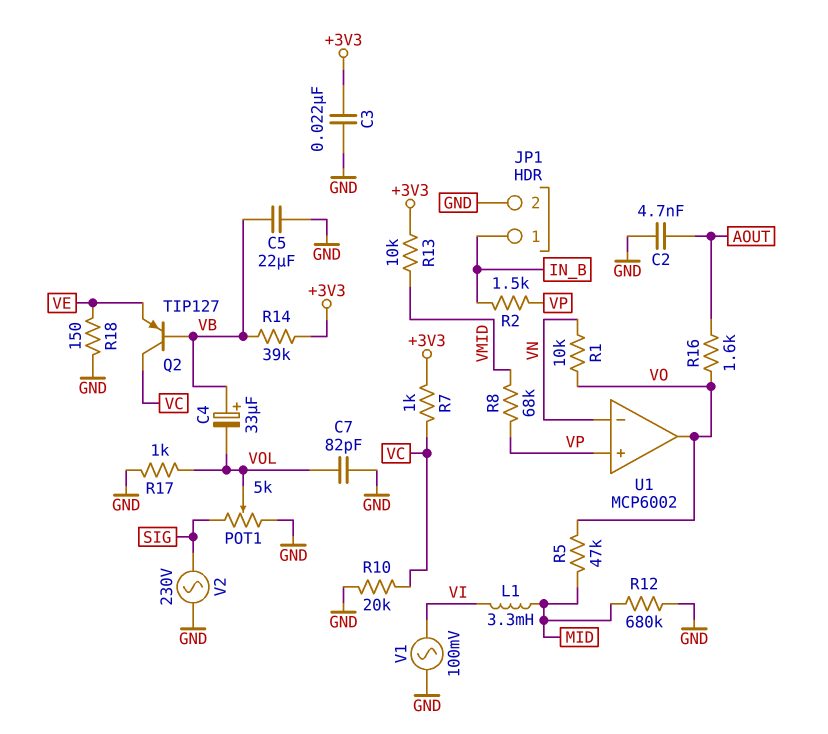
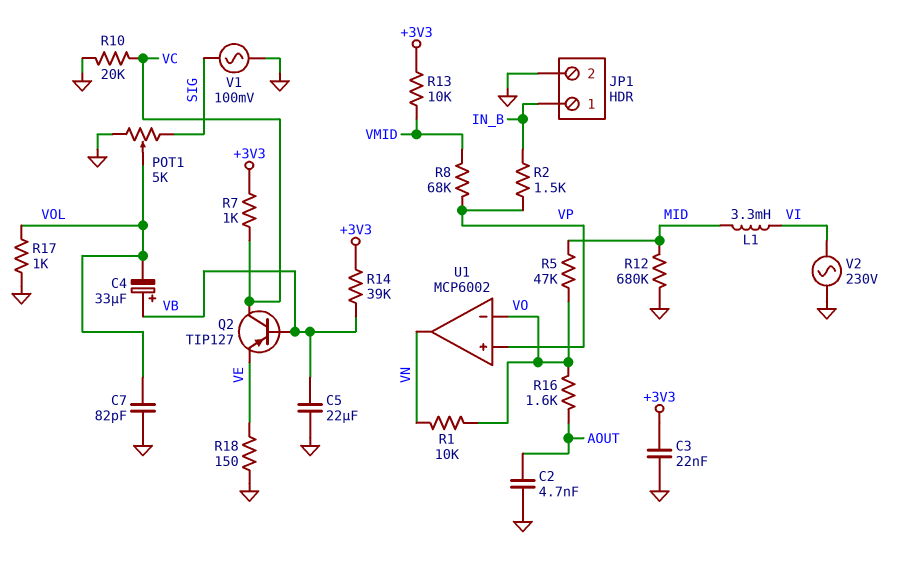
U1 pin in-: VN -> VO
U1 pin out: VO -> VN
V1: AC 100mV (GND, VI) -> AC 100mV (GND, SIG)
V2: AC 230V (GND, SIG) -> AC 230V (GND, VI)

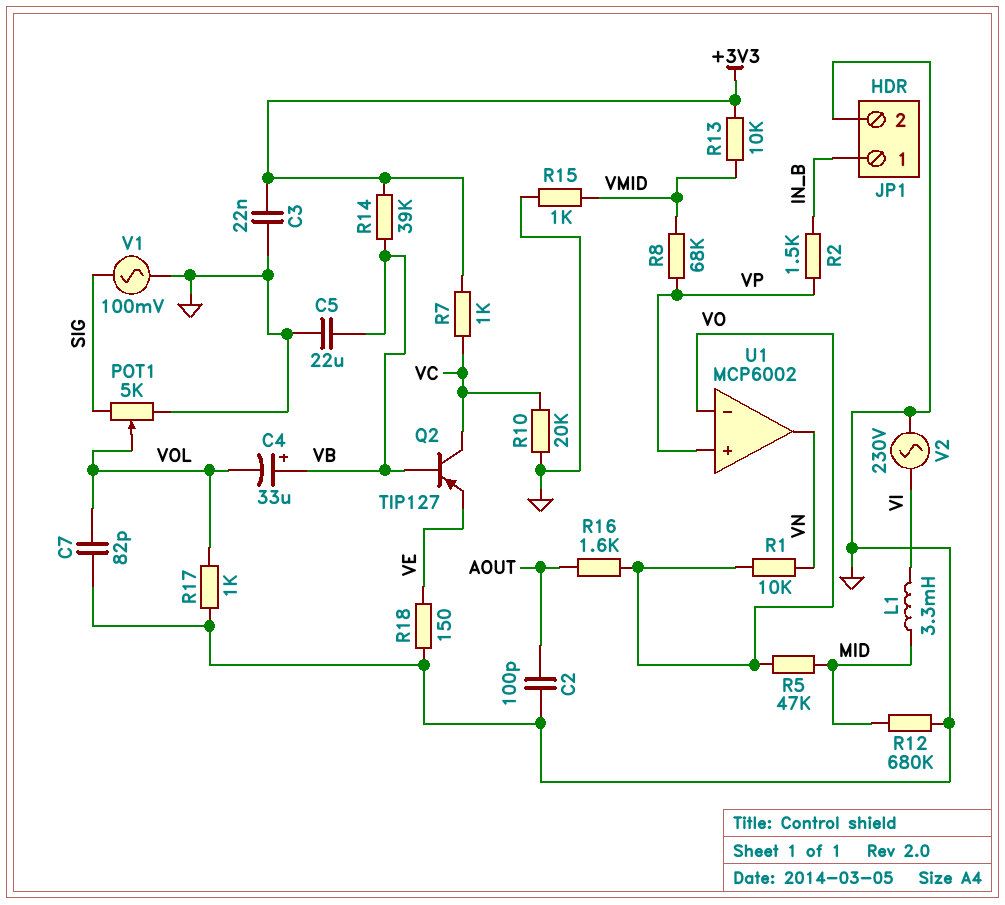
C2: 4.7nF (AOUT, GND) -> 100pF (AOUT, GND)
R15: none -> 1k (GND, VMID)

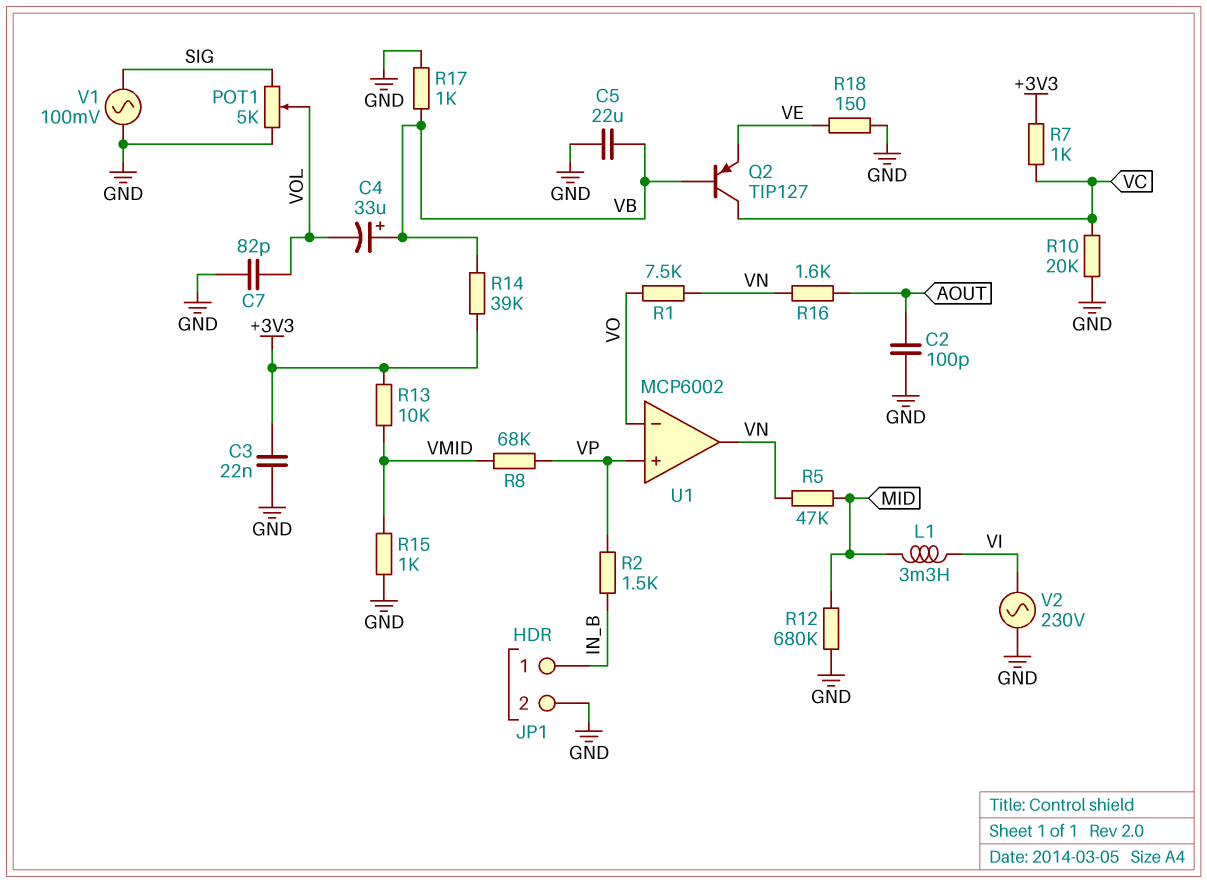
R1: 10k (VN, VO) -> 7.5k (VN, VO)
R5: 47k (MID, VO) -> 47k (MID, VN)
R16: 1.6k (AOUT, VO) -> 1.6k (AOUT, VN)
R17: 1k (GND, VOL) -> 1k (GND, VB)

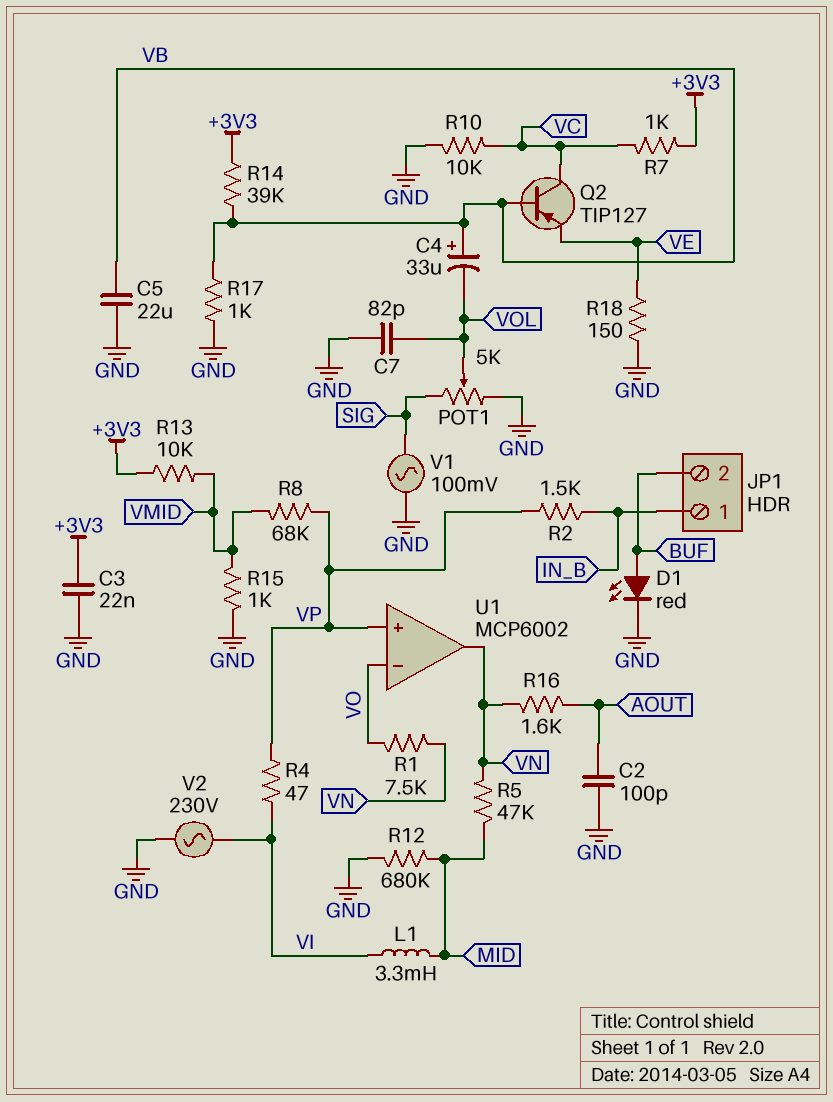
D1: none -> LED red (A BUF, K GND)
JP1 pin 2: GND -> BUF
R4: none -> 47 (VI, VP)
R10: 20k (GND, VC) -> 10k (GND, VC)

